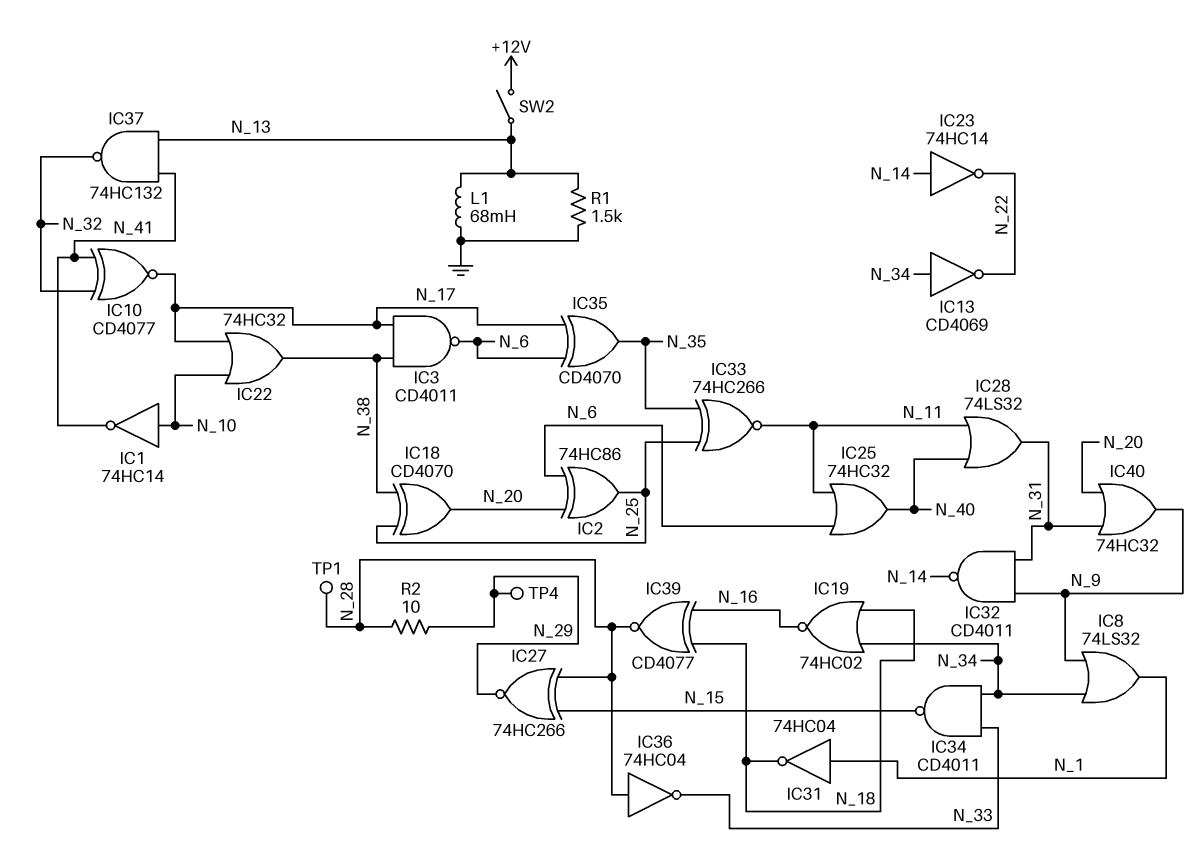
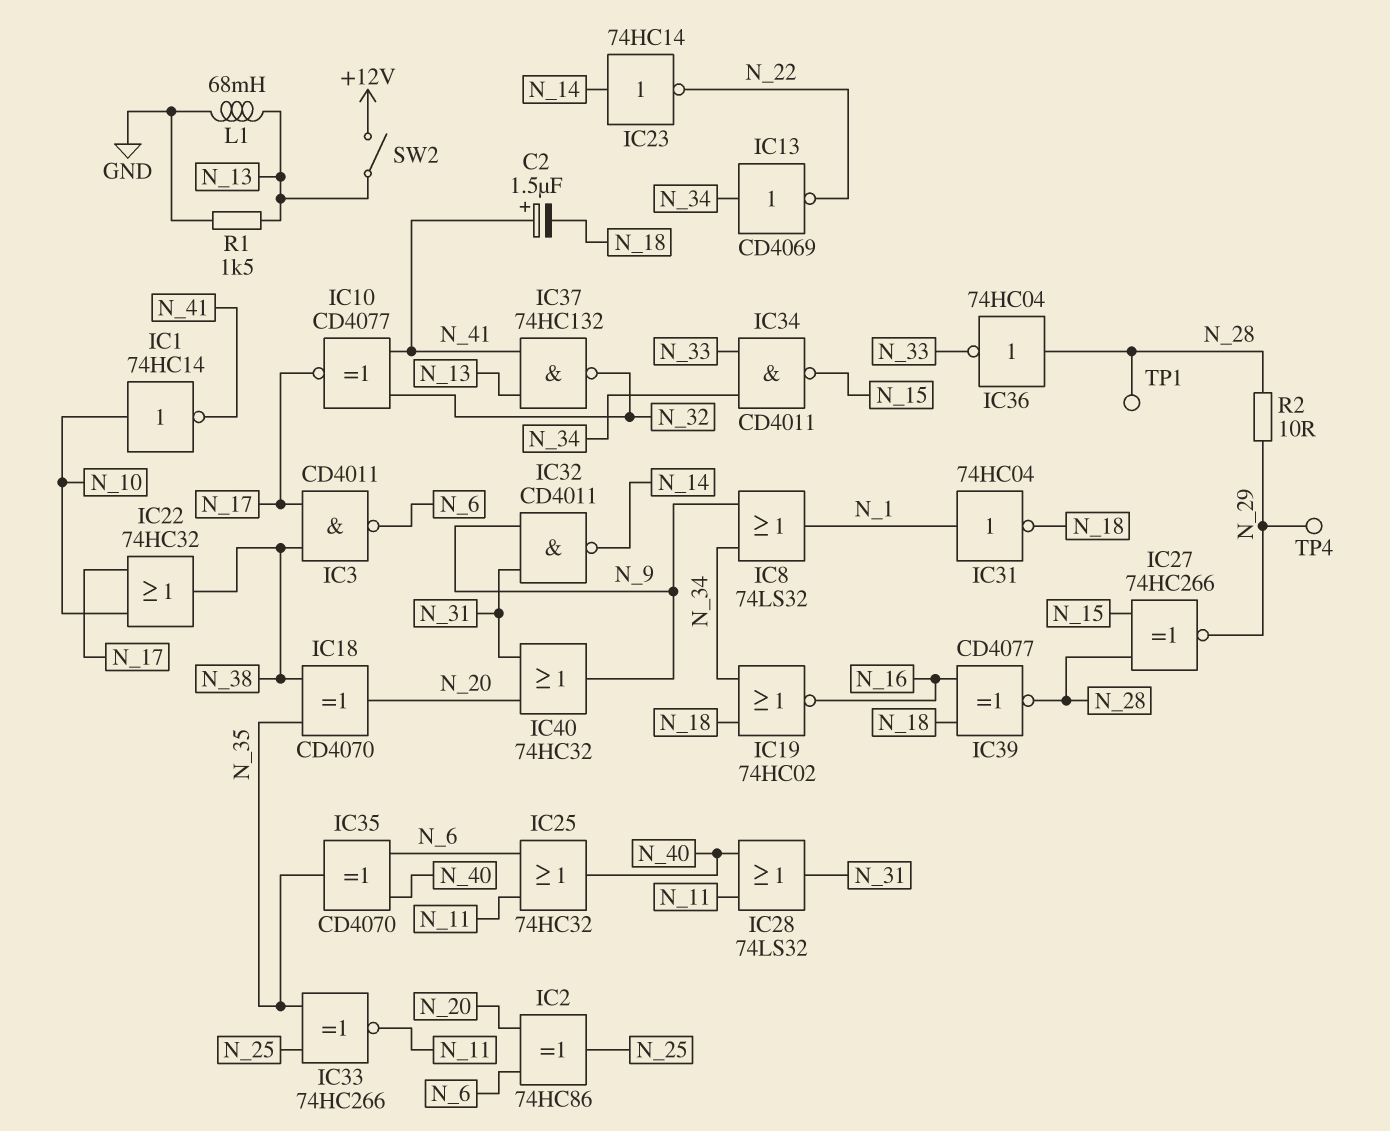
C2: none -> 1.5uF (plus N_41, minus N_18)
IC18: XOR CD4070 (in N_25, in N_38, out N_20) -> XOR CD4070 (in N_35, in N_38, out N_20)
IC35: XOR CD4070 (in N_6, in N_17, out N_35) -> XOR CD4070 (in N_6, in N_40, out N_35)

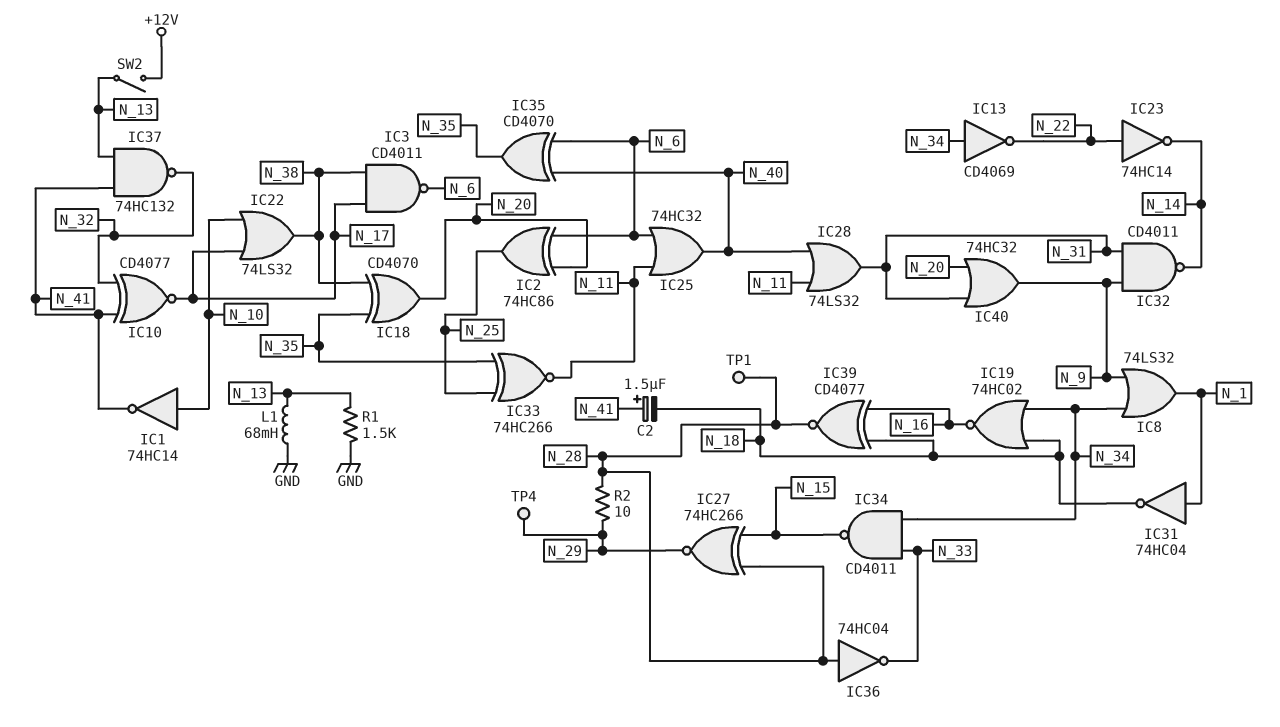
IC22: OR 74HC32 (in N_10, in N_17, out N_38) -> OR 74LS32 (in N_10, in N_17, out N_38)
IC23: NOT 74HC14 (in N_14, out N_22) -> NOT 74HC14 (in N_22, out N_14)

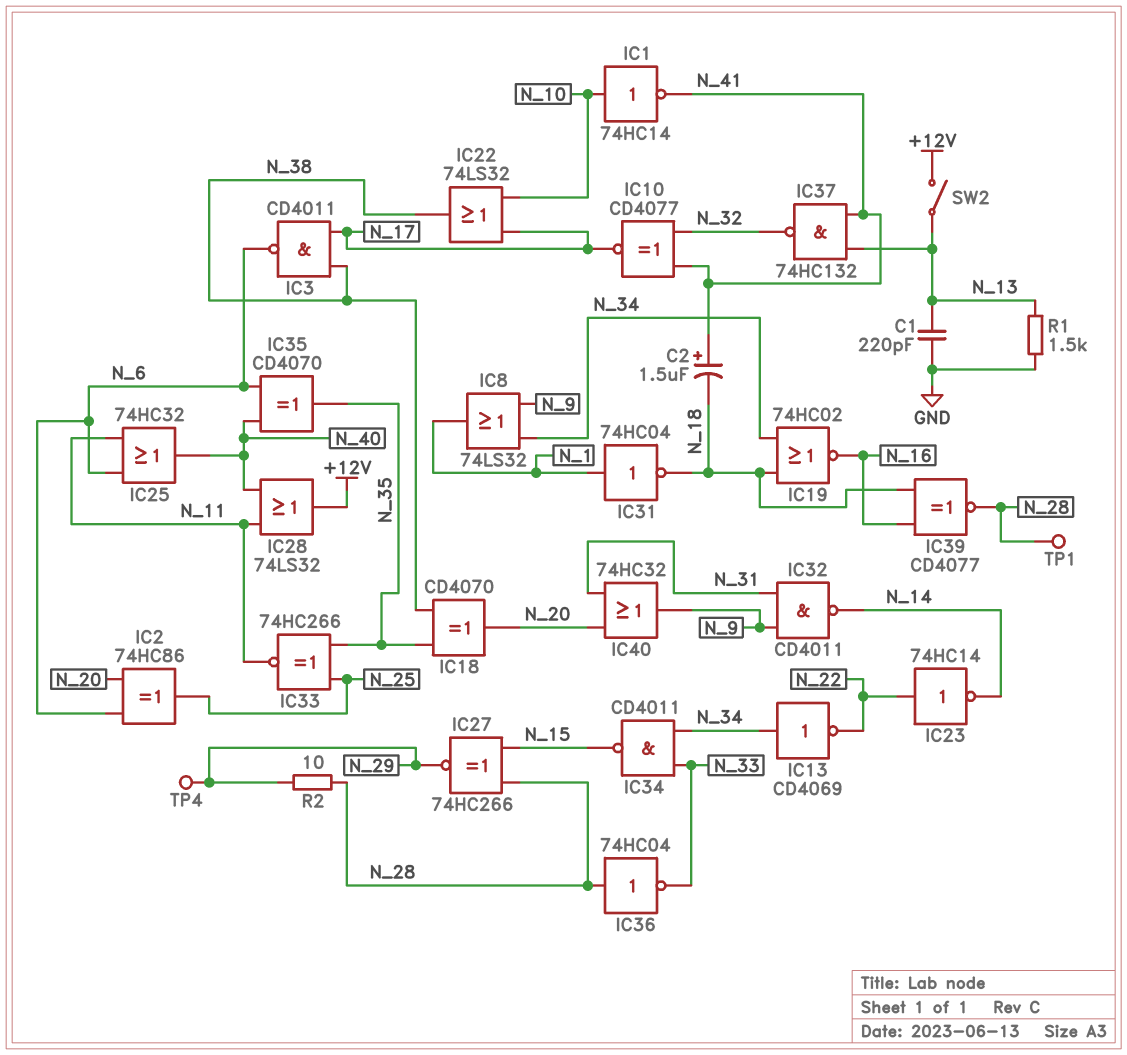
C1: none -> 220pF (GND, N_13)
IC28: OR 74LS32 (in N_11, in N_40, out N_31) -> OR 74LS32 (in N_11, in N_40, out +12V)
L1: 68mH (GND, N_13) -> none

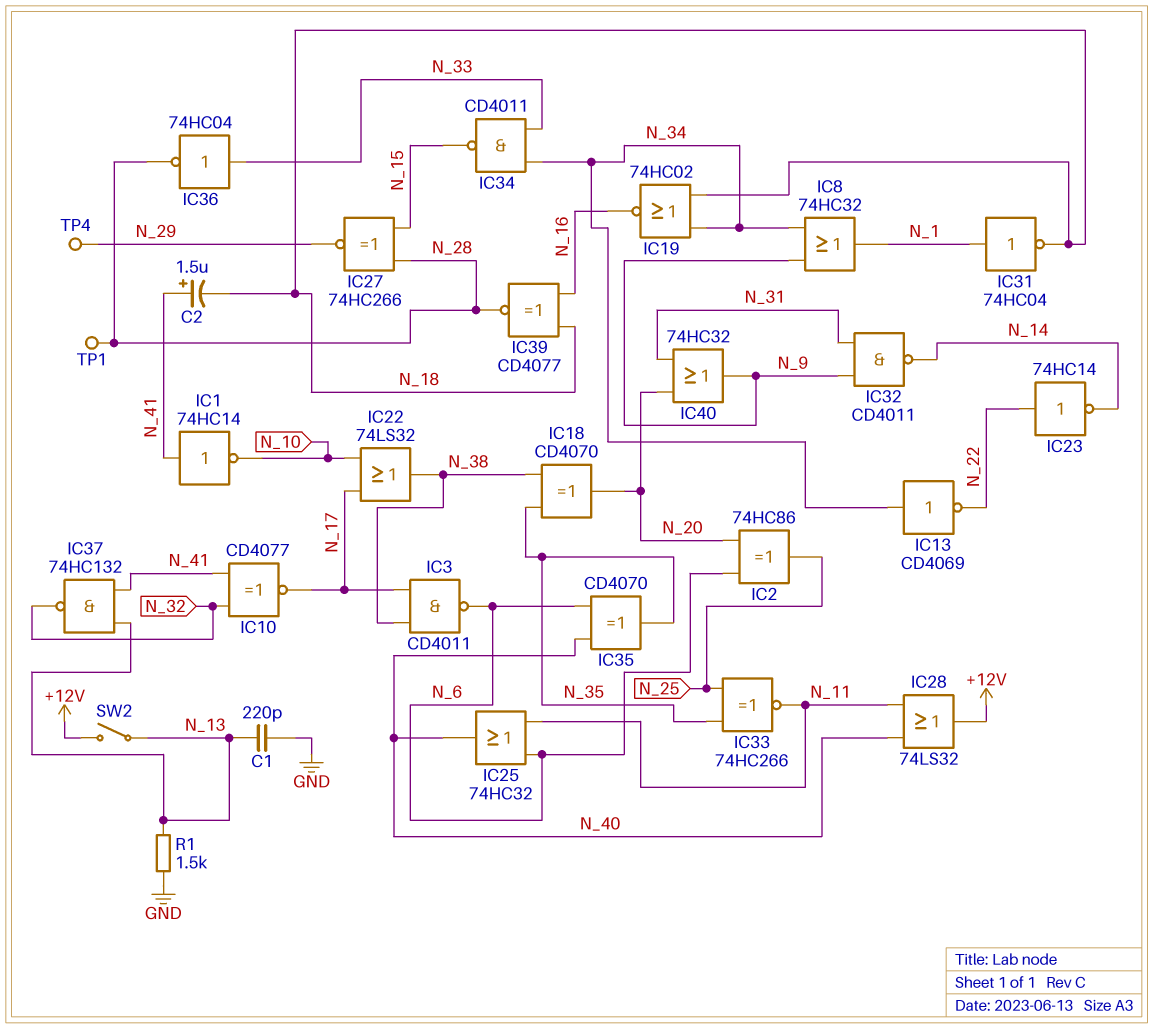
IC1: NOT 74HC14 (in N_10, out N_41) -> NOT 74HC14 (in N_41, out N_10)
IC8: OR 74LS32 (in N_9, in N_34, out N_1) -> OR 74HC32 (in N_9, in N_34, out N_1)
IC36: NOT 74HC04 (in N_28, out N_33) -> NOT 74HC04 (in N_33, out N_28)
R2: 10 (N_28, N_29) -> none

